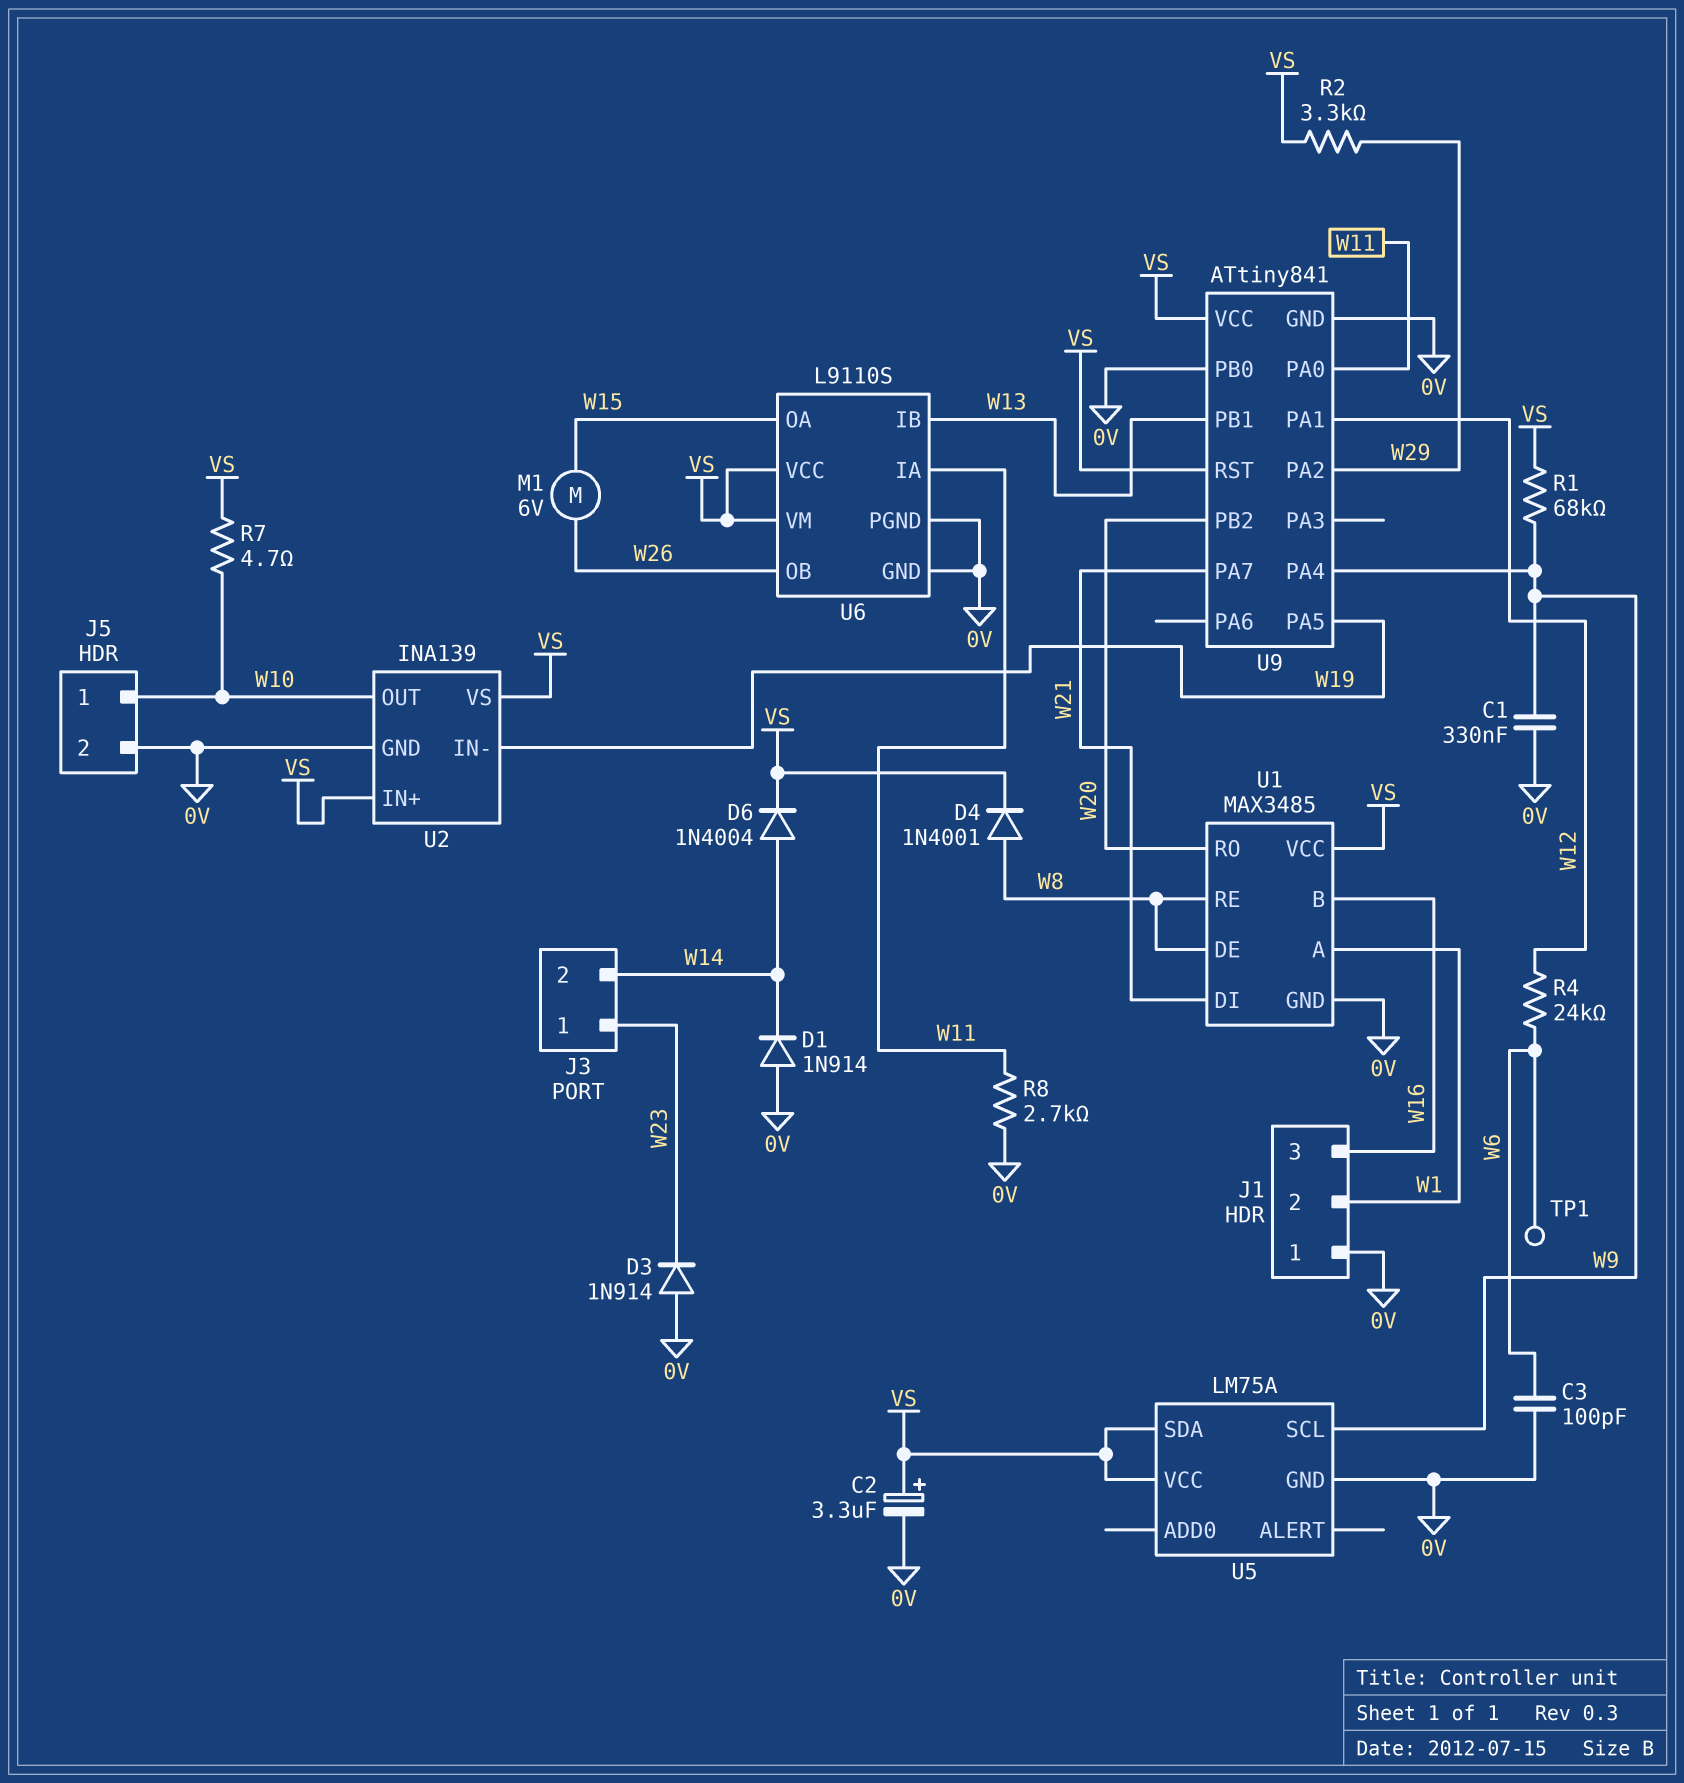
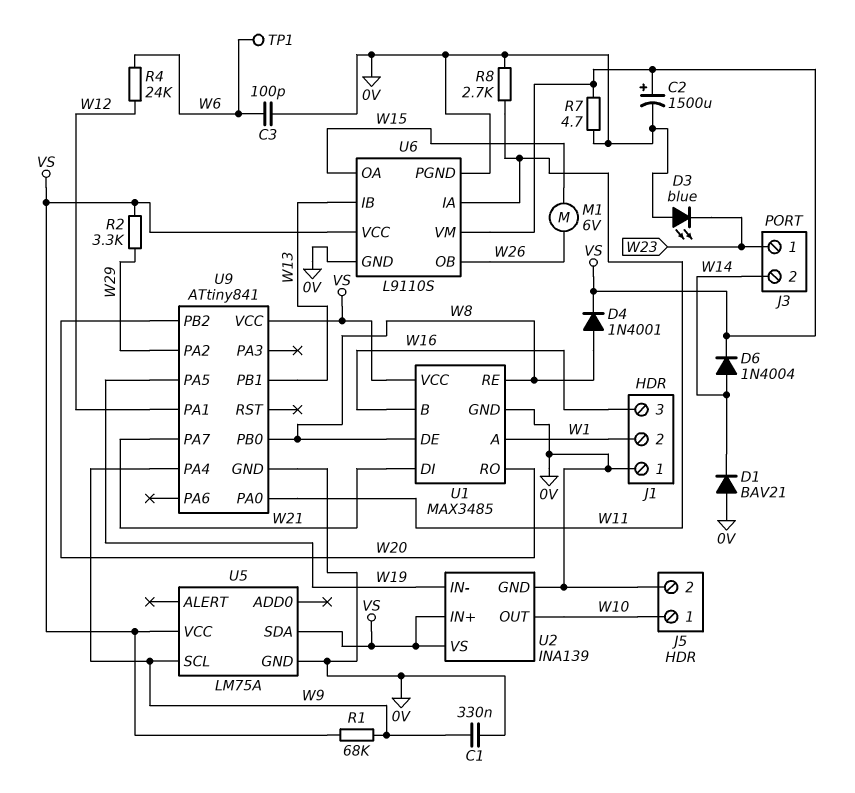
C2: 3.3uF (plus VS, minus 0V) -> 1500uF (plus VS, minus 0V)
D1: diode 1N914 (A 0V, K W14) -> diode BAV21 (A 0V, K W14)
D3: diode 1N914 (A 0V, K W23) -> LED blue (A 0V, K W23)
R7: 4.7 (VS, W10) -> 4.7 (0V, VS)
U9 pin PB0: 0V -> W8
U9 pin RST: VS -> none

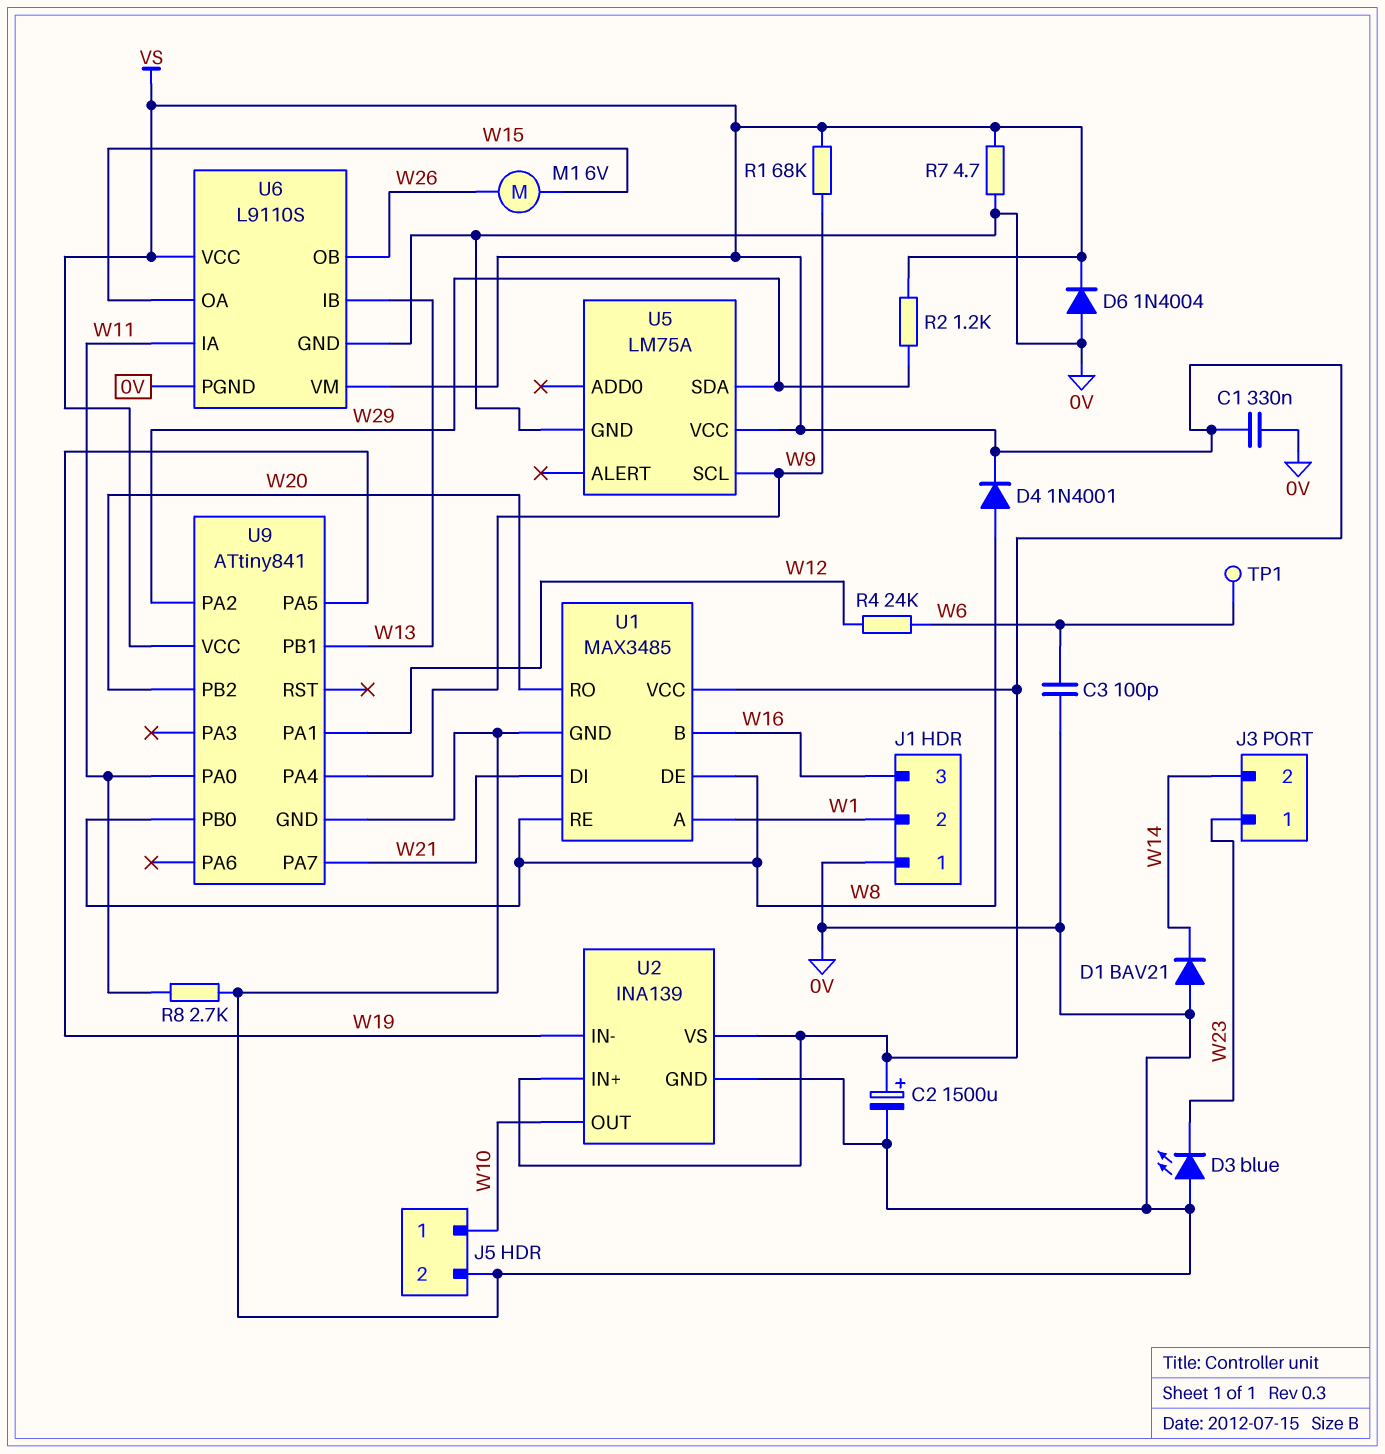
C1: 330nF (0V, W9) -> 330nF (0V, VS)
D6: diode 1N4004 (A W14, K VS) -> diode 1N4004 (A 0V, K VS)
R2: 3.3k (VS, W29) -> 1.2k (VS, W29)
U5 pin SDA: VS -> W29

